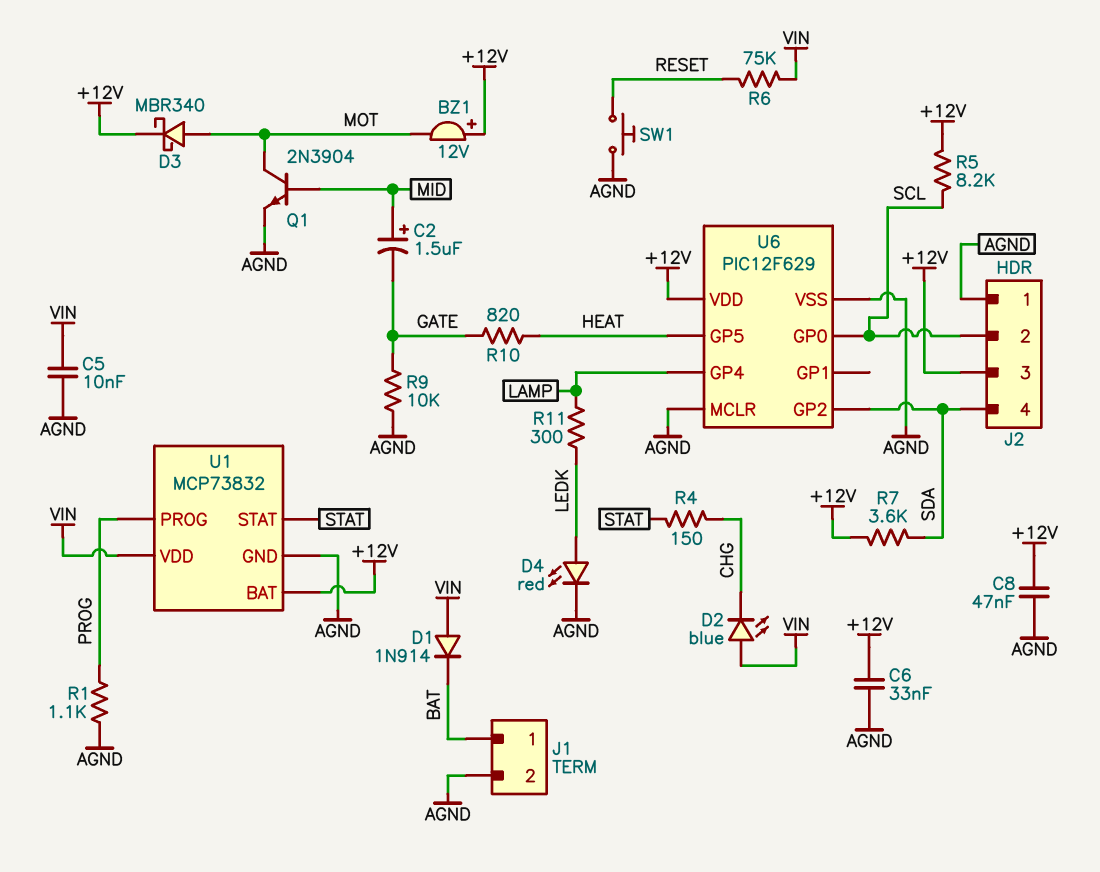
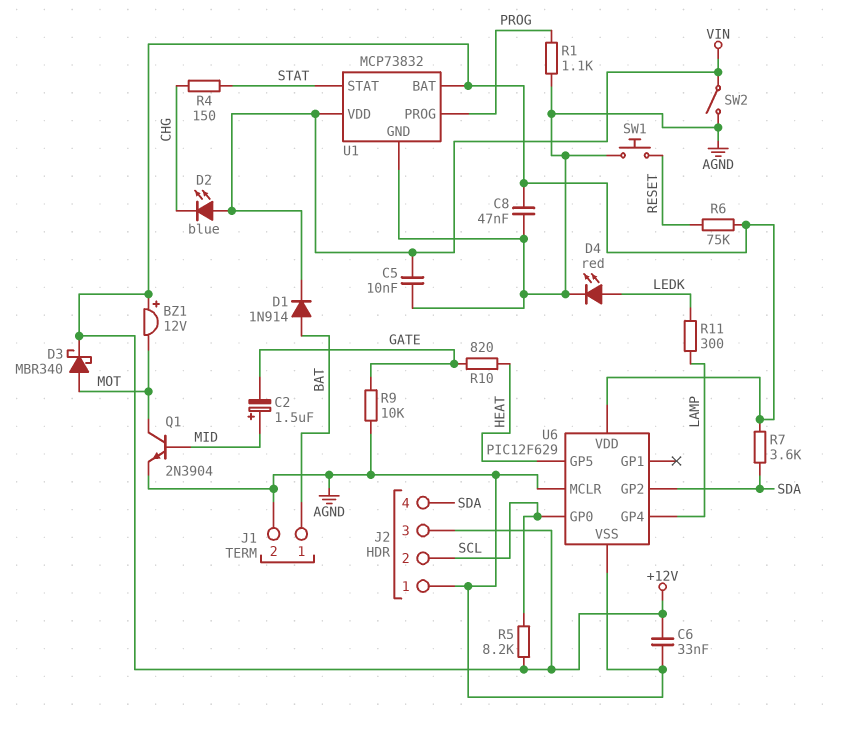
D1: diode 1N914 (A VIN, K BAT) -> diode 1N914 (A BAT, K VIN)
R6: 75k (RESET, VIN) -> 75k (+12V, RESET)
SW2: none -> switch (AGND, VIN)

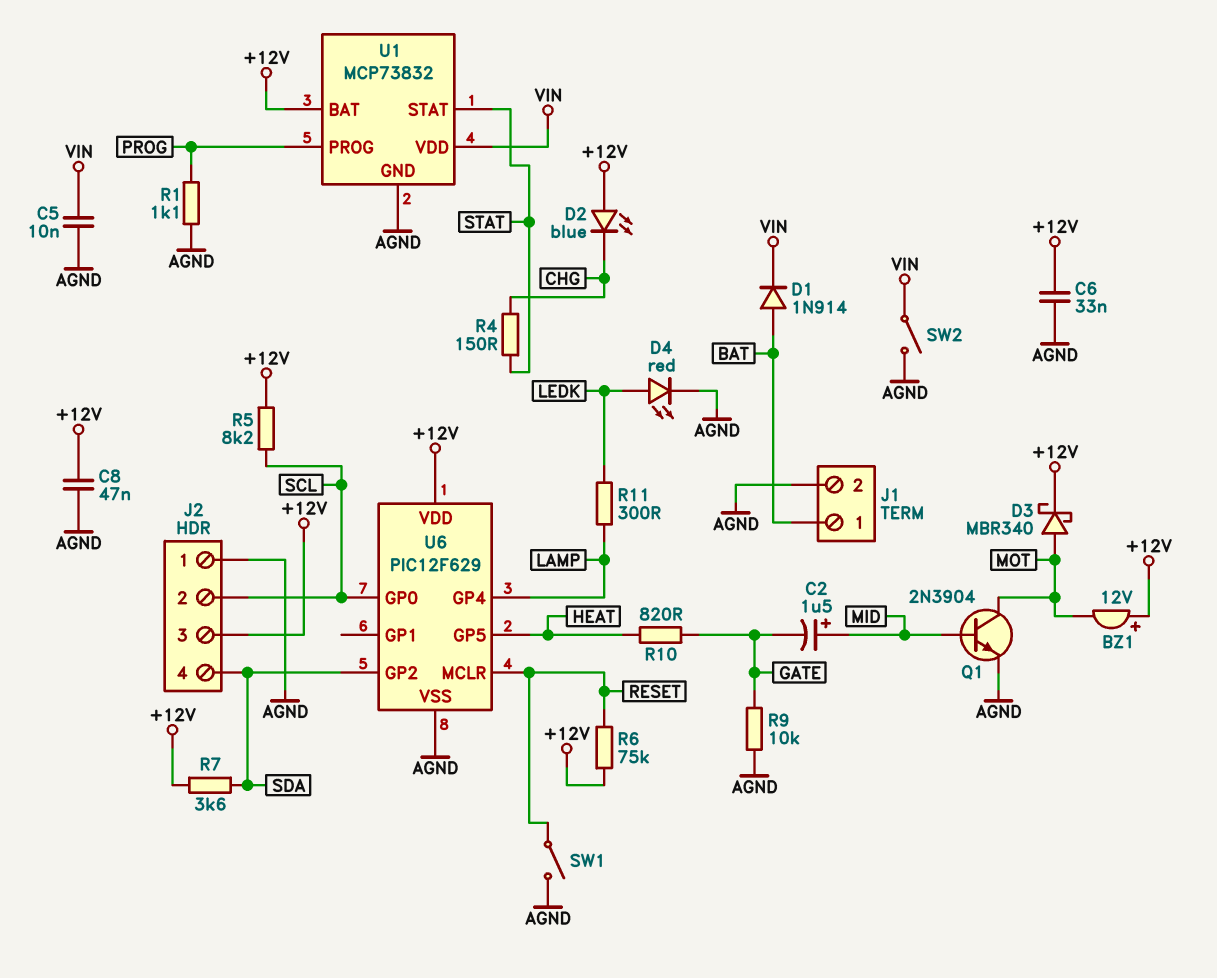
D2: LED blue (A VIN, K CHG) -> LED blue (A +12V, K CHG)
SW1: button (AGND, RESET) -> switch (AGND, RESET)
U6 pin MCLR: AGND -> RESET

